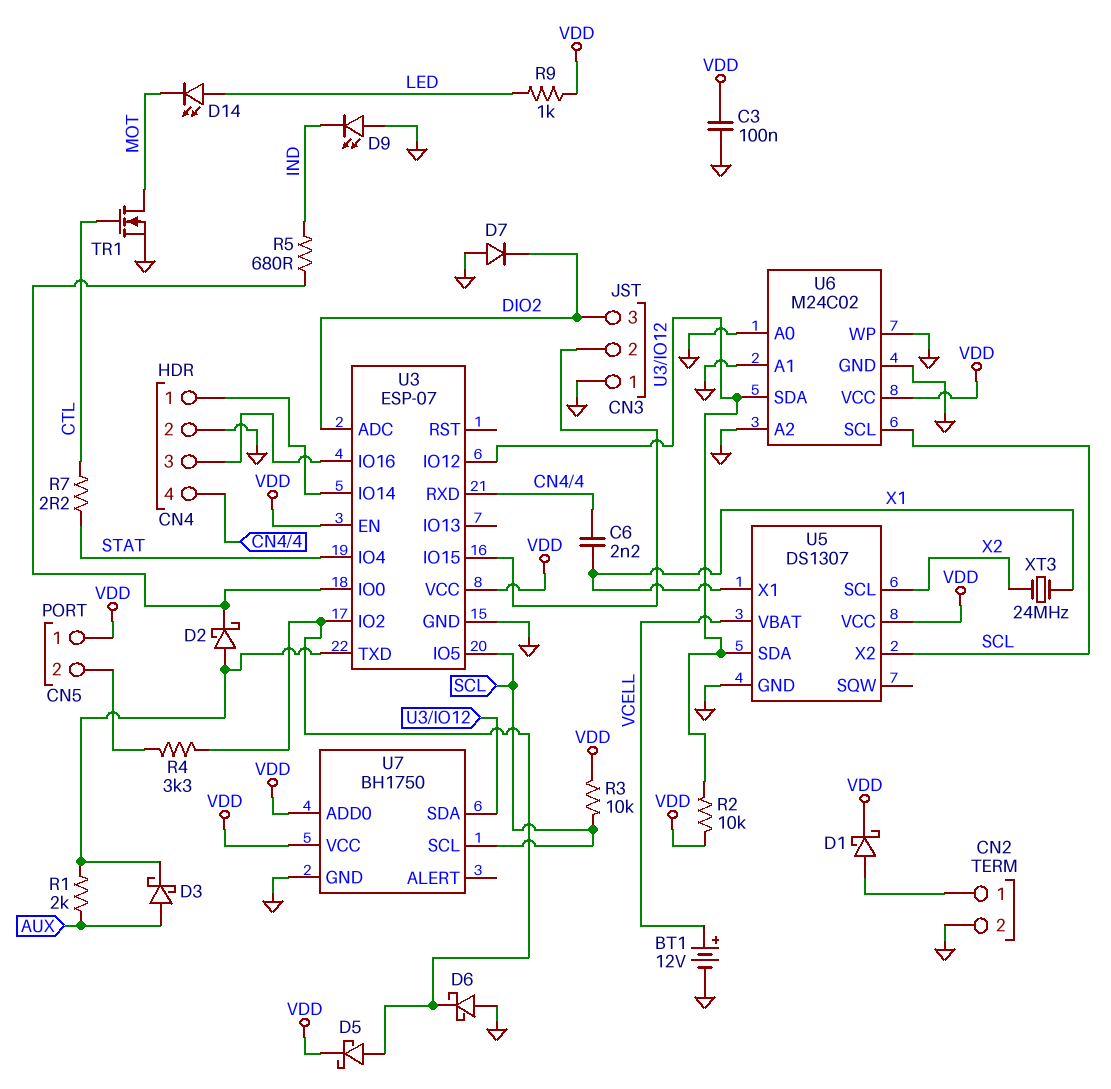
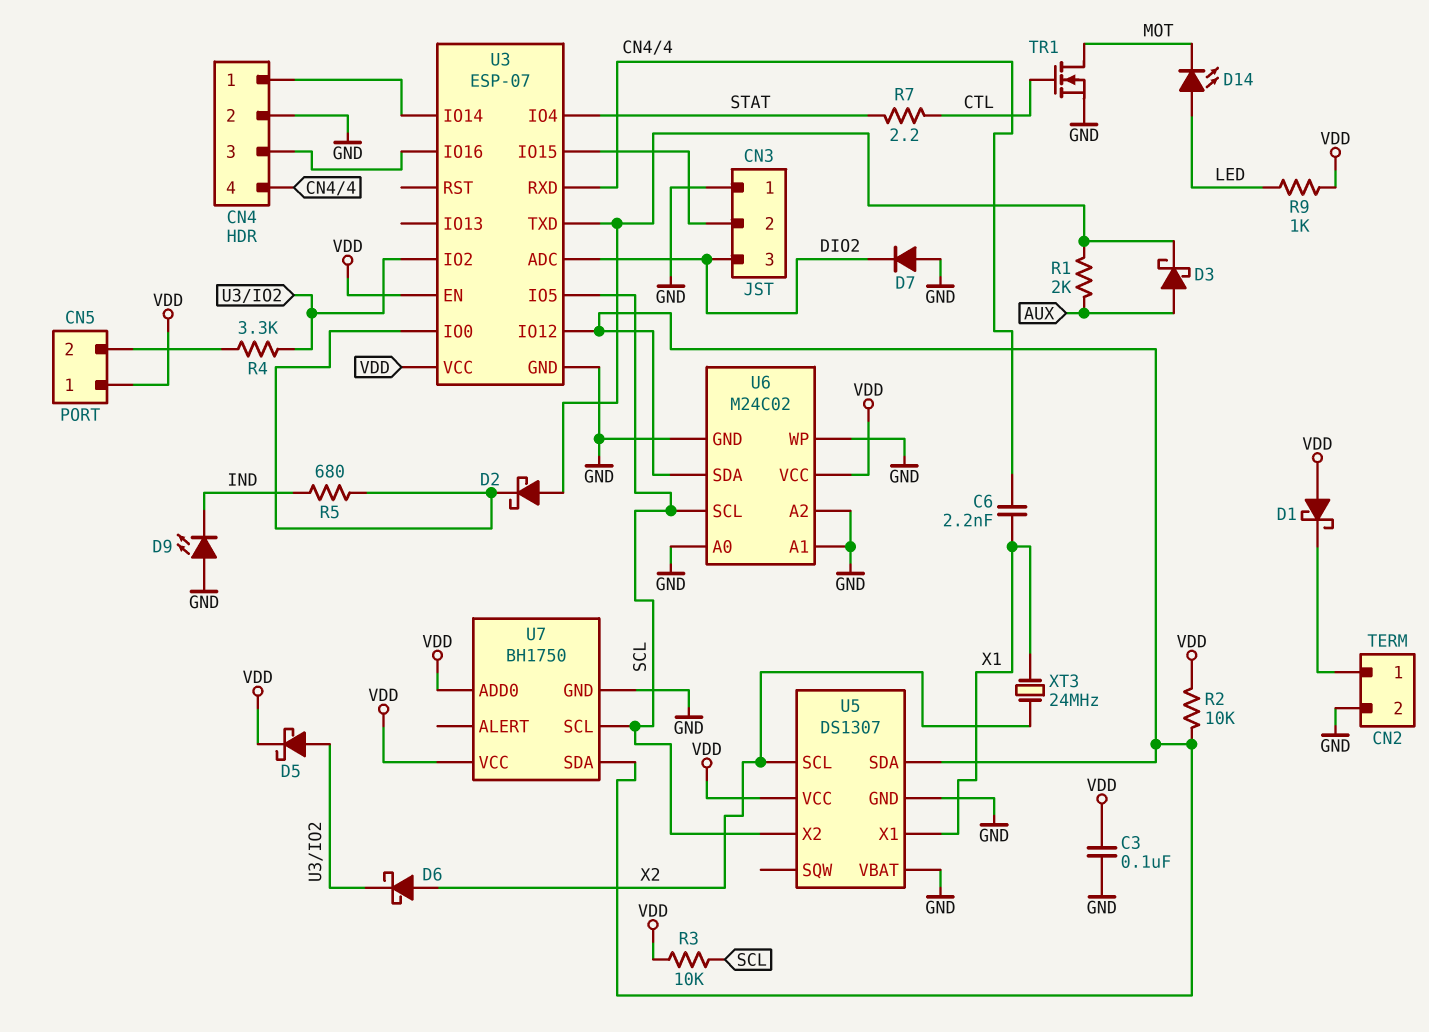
BT1: 12V (plus VCELL, minus GND) -> none
D1: schottky (A CN2/1, K VDD) -> schottky (A VDD, K CN2/1)
D6: schottky (A GND, K U3/IO2) -> schottky (A X2, K U3/IO2)
U5 pin VBAT: VCELL -> GND

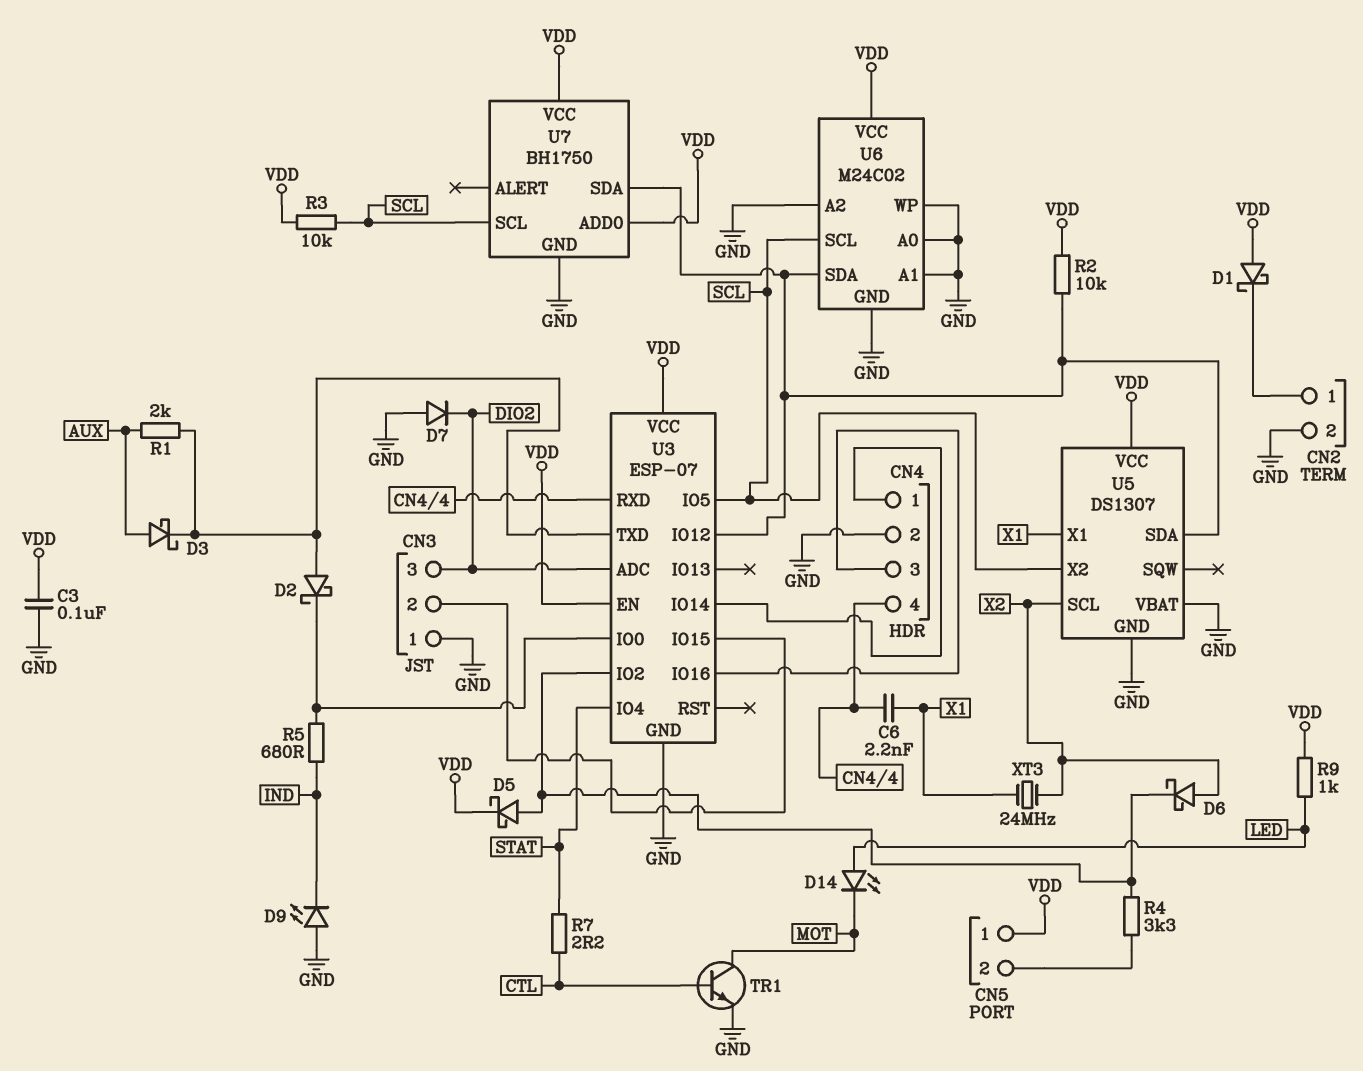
TR1: NMOS (G CTL, D MOT, S GND) -> NPN (B CTL, C MOT, E GND)

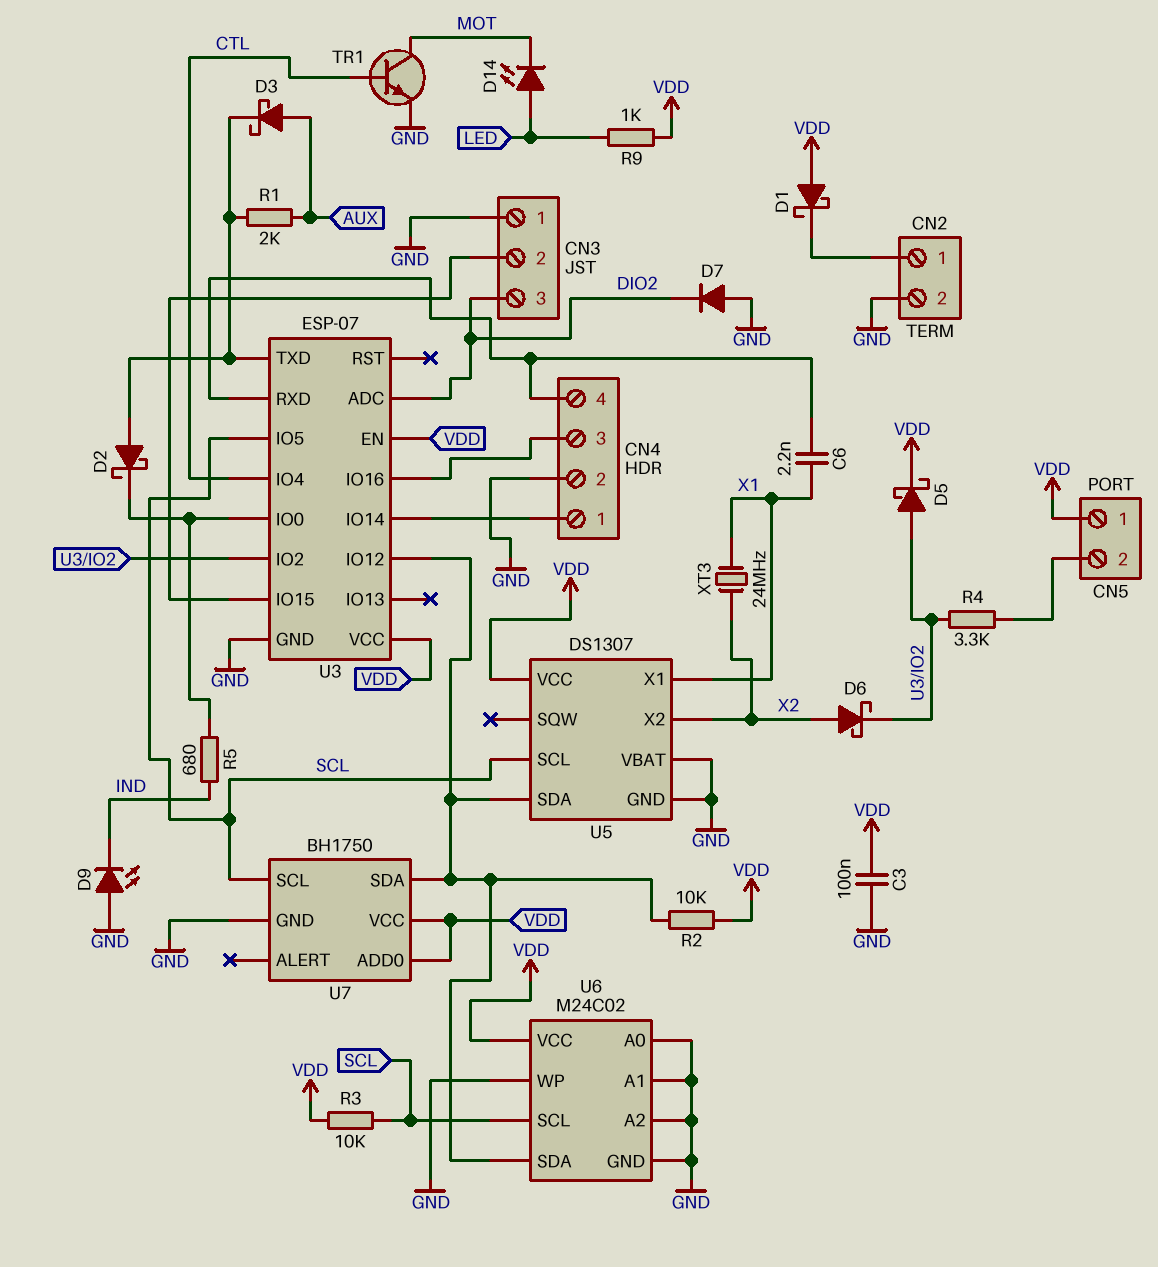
R7: 2.2 (CTL, STAT) -> none
U3 pin IO4: STAT -> CTL
U5 pin SCL: X2 -> SCL
U5 pin X2: SCL -> X2

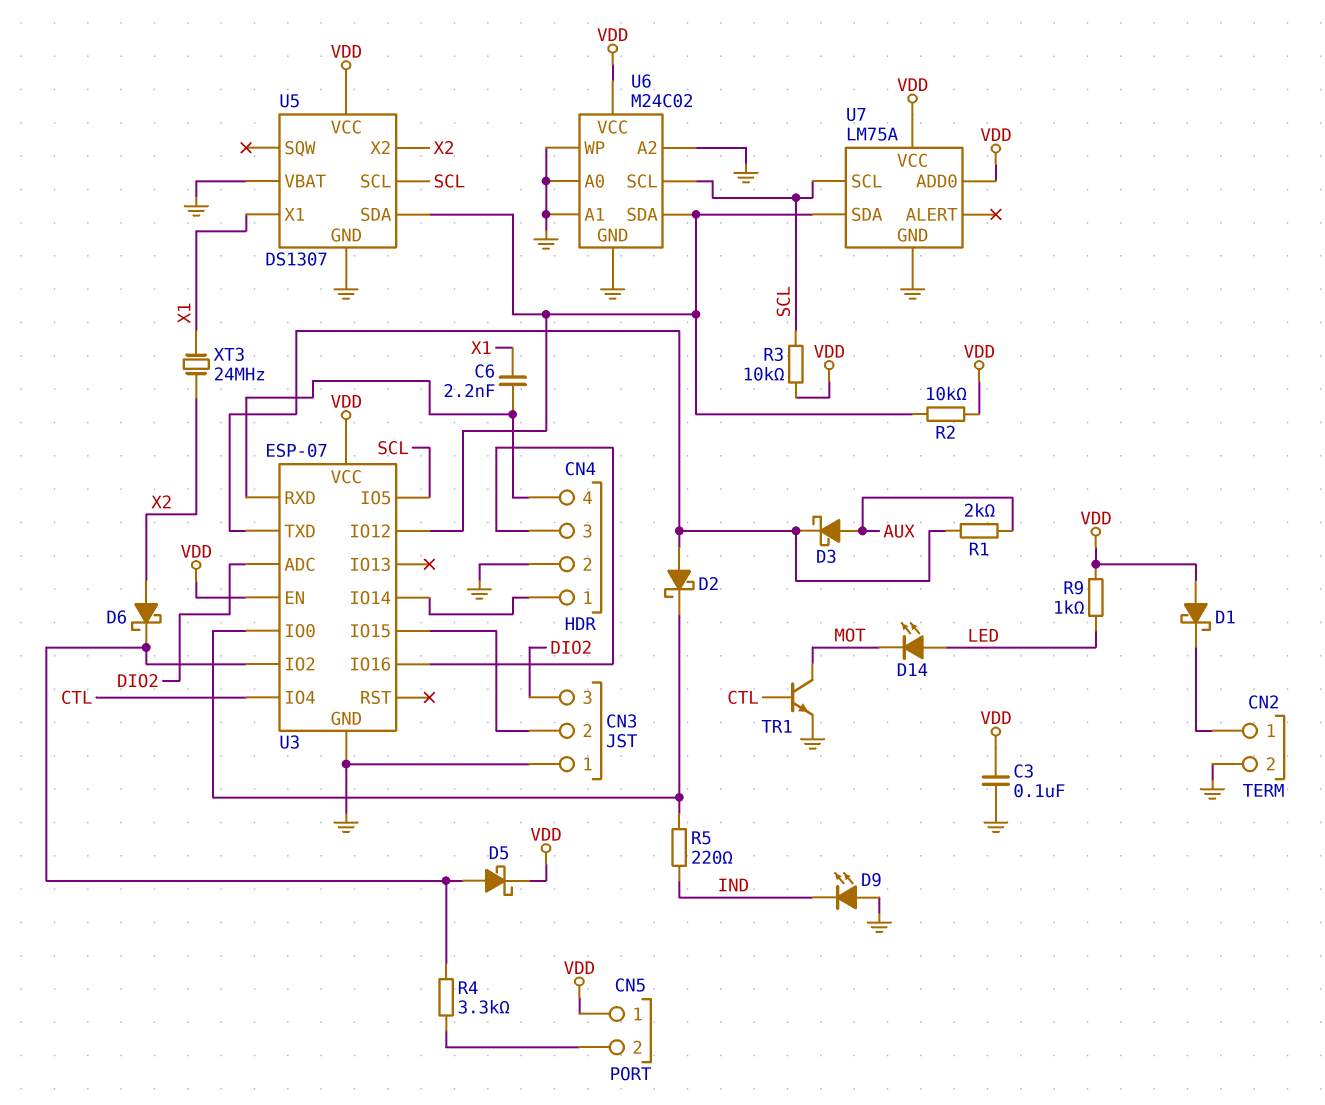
D7: diode (A GND, K DIO2) -> none
R5: 680 (IND, U3/IO0) -> 220 (IND, U3/IO0)
U7: BH1750 -> LM75A

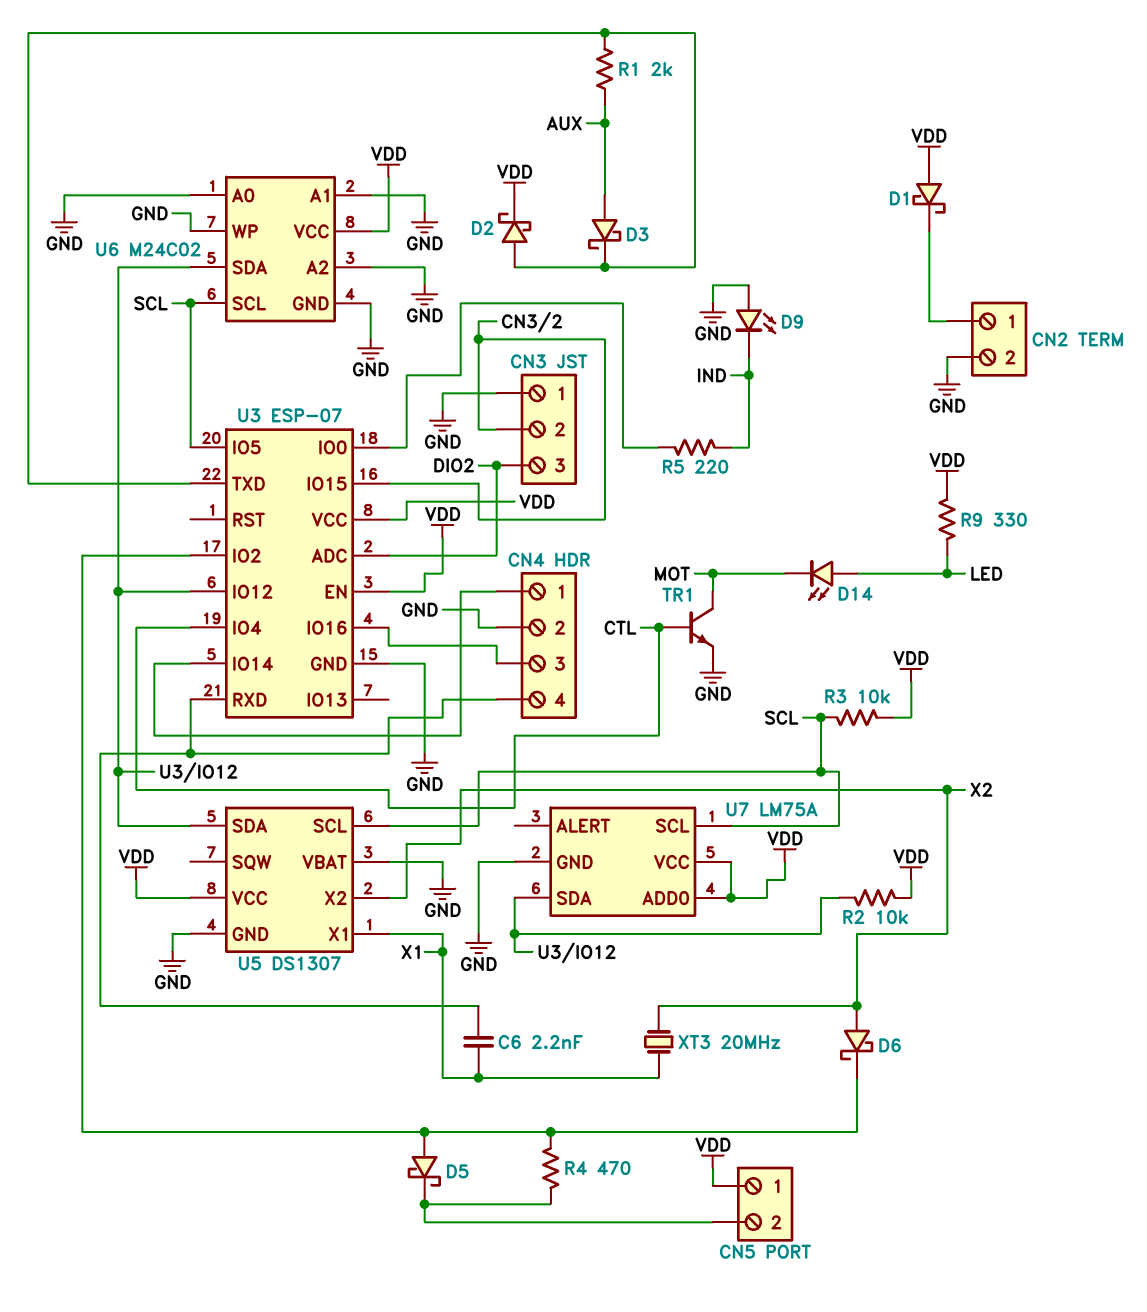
C3: 100nF (GND, VDD) -> none
D2: schottky (A U3/TXD, K U3/IO0) -> schottky (A U3/TXD, K VDD)
D5: schottky (A U3/IO2, K VDD) -> schottky (A U3/IO2, K CN5/2)
R4: 3.3k (CN5/2, U3/IO2) -> 470 (CN5/2, U3/IO2)
R9: 1k (LED, VDD) -> 330 (LED, VDD)
XT3: 24MHz (X1, X2) -> 20MHz (X1, X2)

